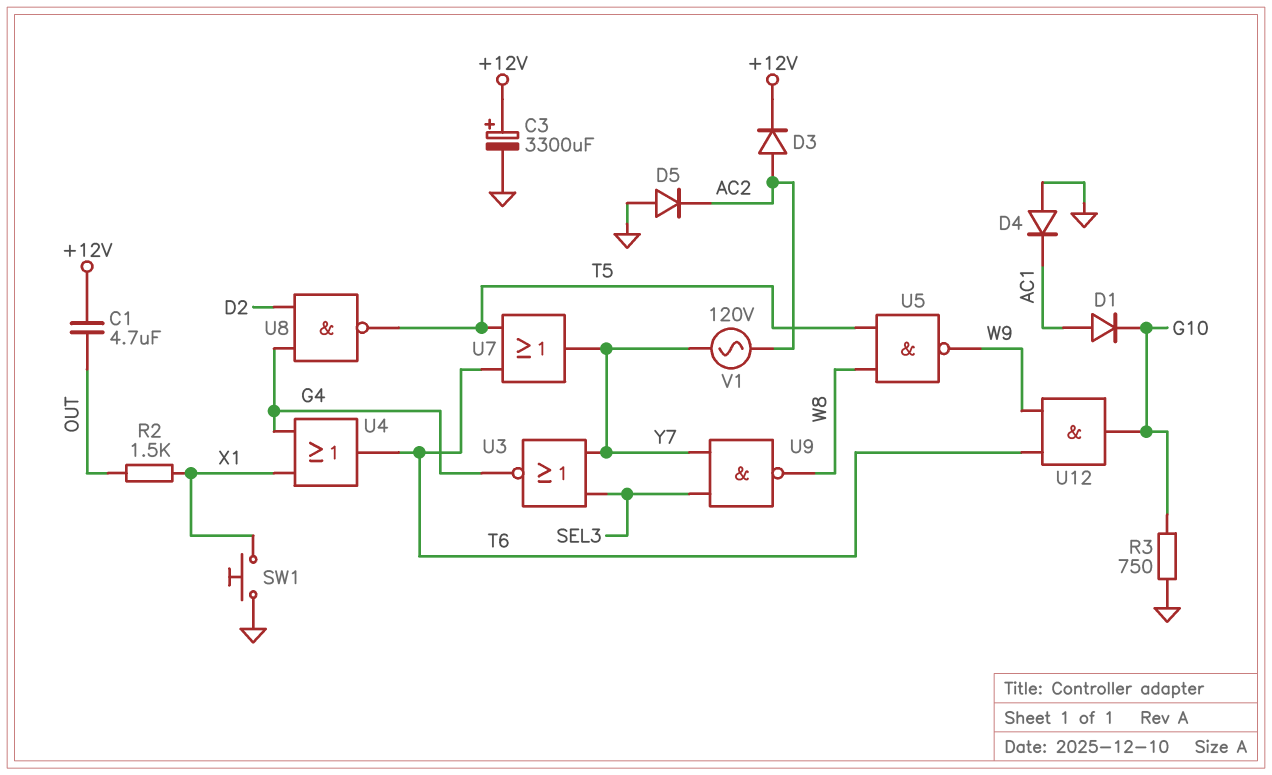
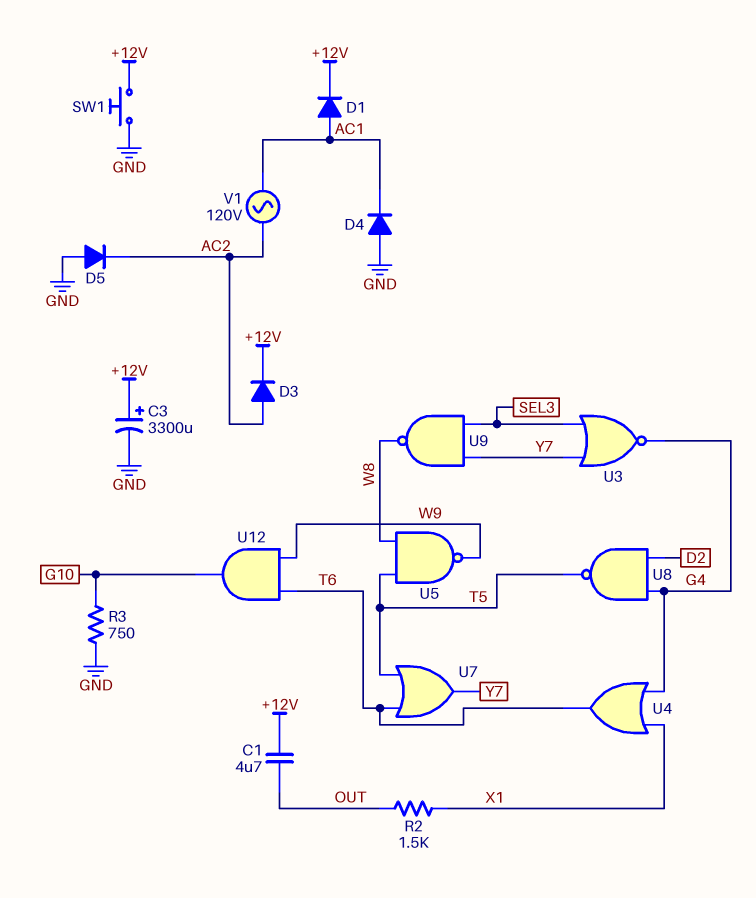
D1: diode (A AC1, K G10) -> diode (A AC1, K +12V)
SW1: button (GND, X1) -> button (+12V, GND)
V1: AC 120V (AC2, Y7) -> AC 120V (AC1, AC2)

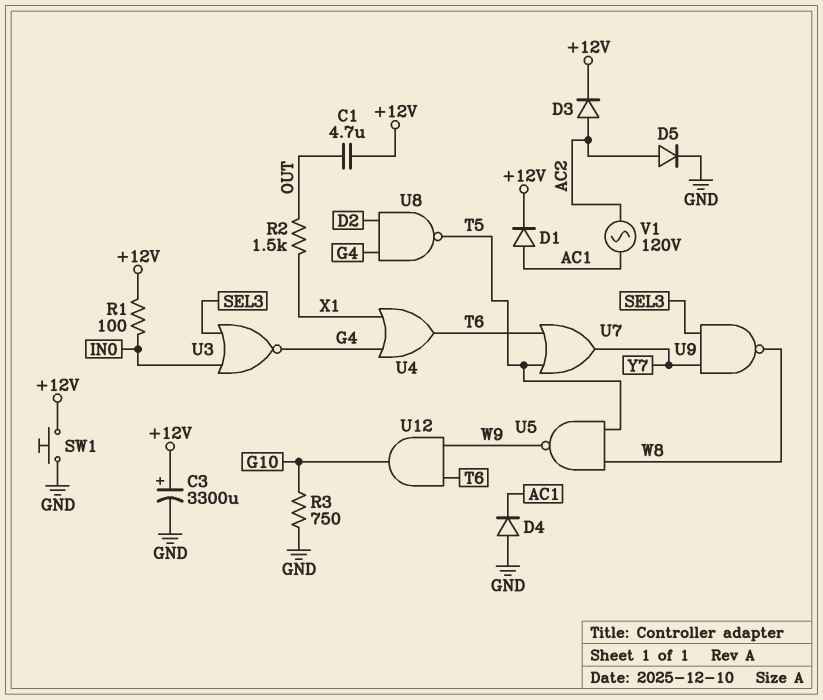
D5: diode (A GND, K AC2) -> diode (A AC2, K GND)
R1: none -> 100 (+12V, IN0)
U3: NOR (in SEL3, in Y7, out G4) -> NOR (in IN0, in SEL3, out G4)

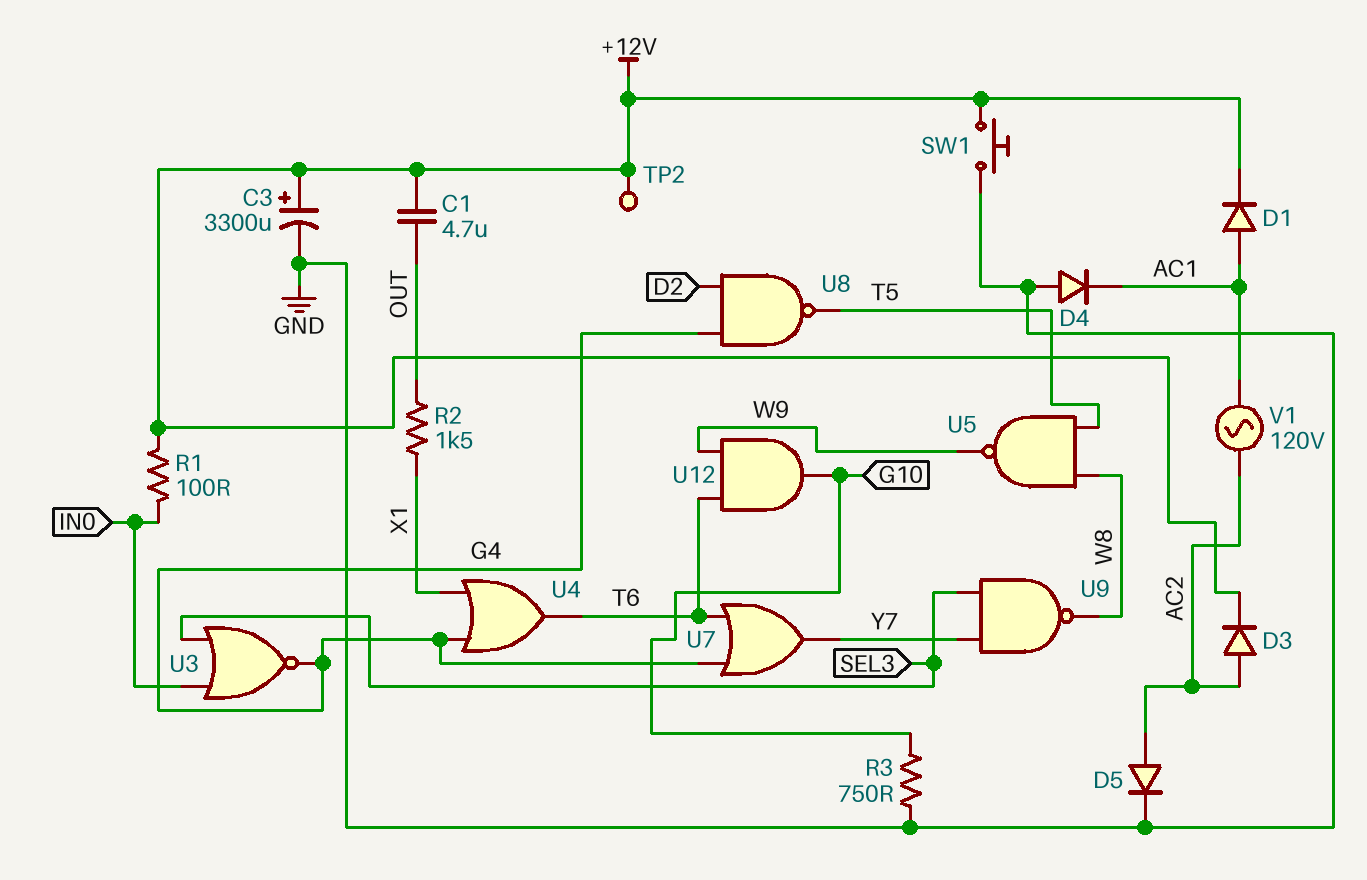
TP2: none -> test point (+12V)
U7: OR (in T5, in T6, out Y7) -> OR (in G4, in T6, out Y7)

